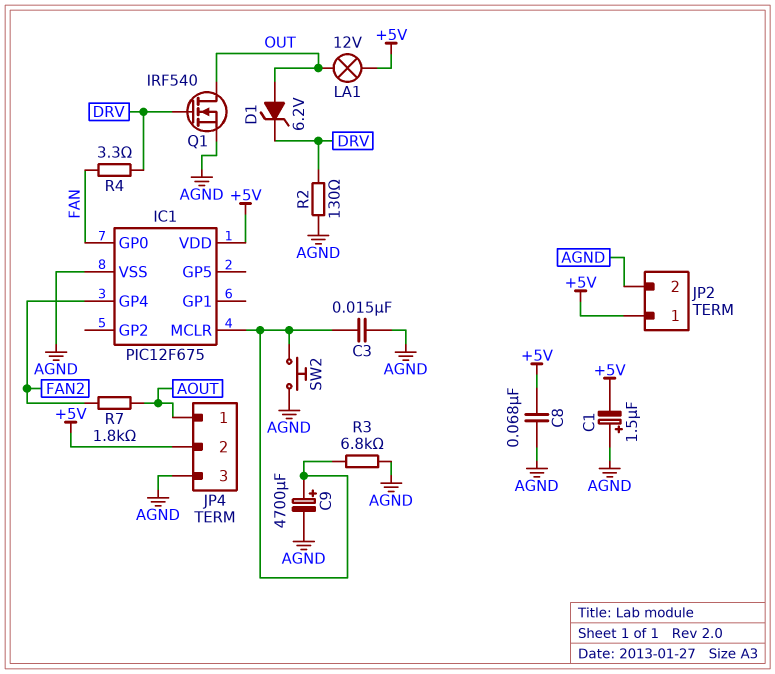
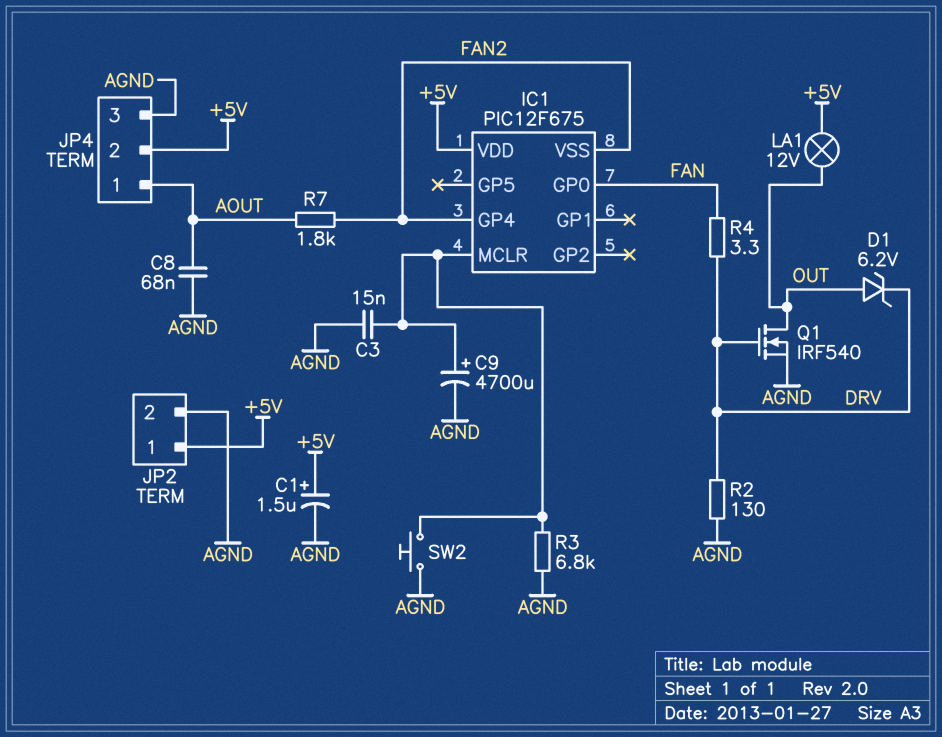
C1: 1.5uF (plus AGND, minus +5V) -> 1.5uF (plus +5V, minus AGND)
C8: 68nF (+5V, AGND) -> 68nF (AGND, AOUT)
IC1 pin VSS: AGND -> FAN2

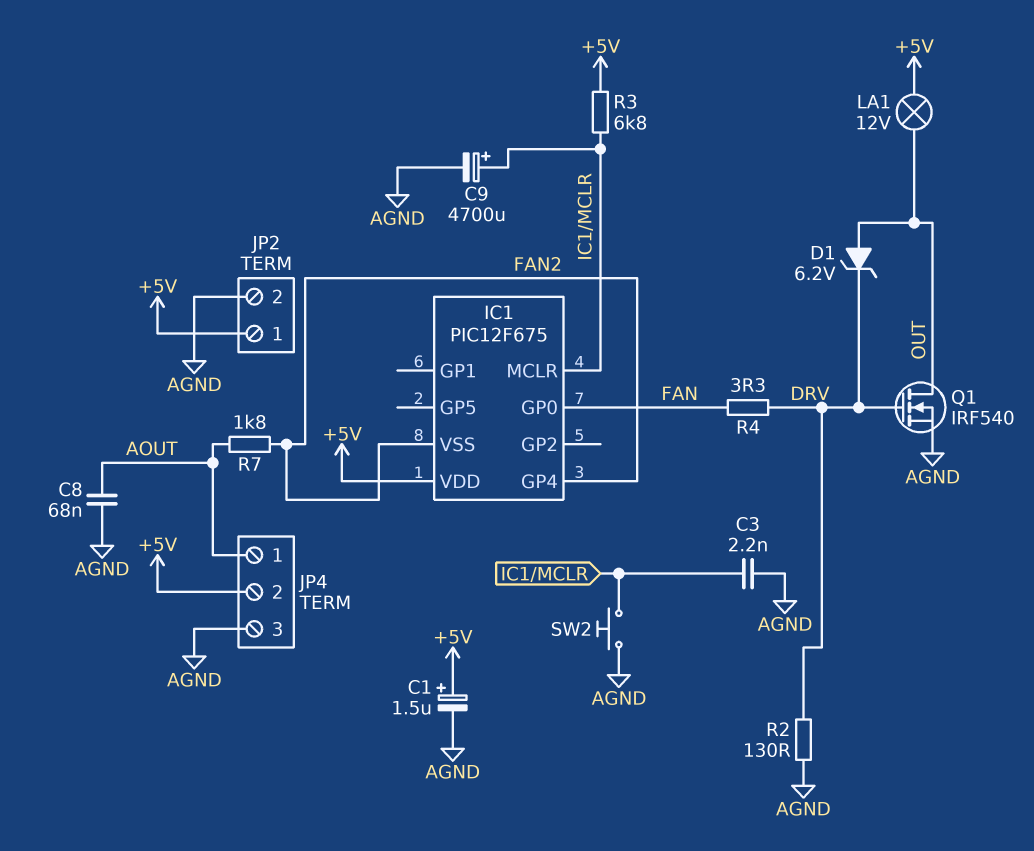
C3: 15nF (AGND, IC1/MCLR) -> 2.2nF (AGND, IC1/MCLR)
R3: 6.8k (AGND, IC1/MCLR) -> 6.8k (+5V, IC1/MCLR)

